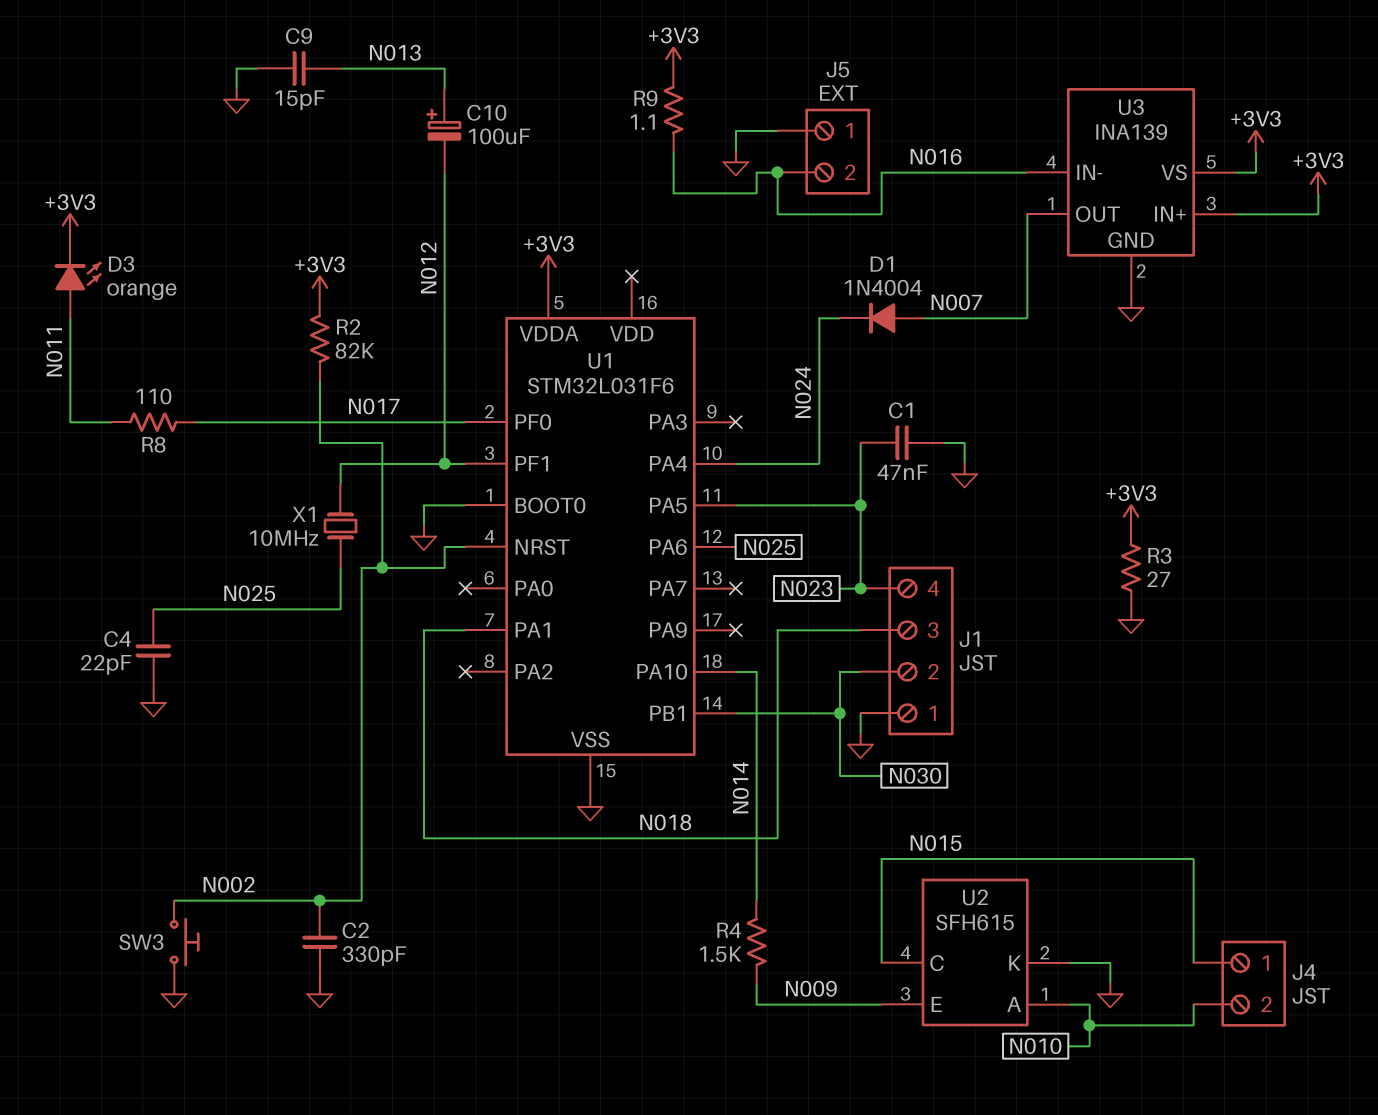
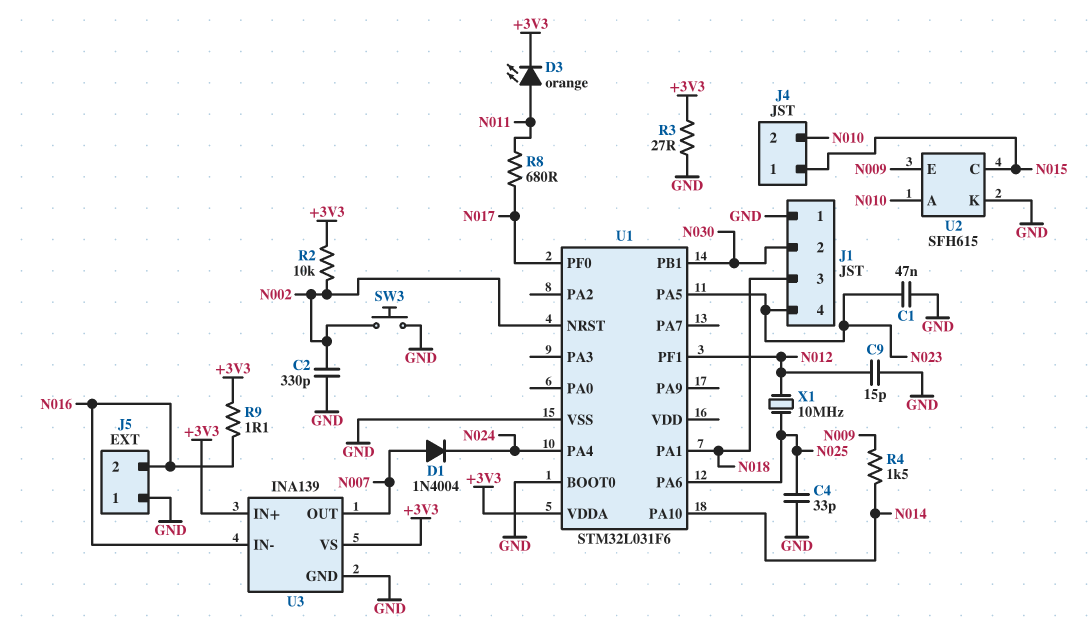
C4: 22pF (GND, N025) -> 33pF (GND, N025)
C9: 15pF (GND, N013) -> 15pF (GND, N012)
C10: 100uF (plus N013, minus N012) -> none
R2: 82k (+3V3, N002) -> 10k (+3V3, N002)
R8: 110 (N011, N017) -> 680 (N011, N017)

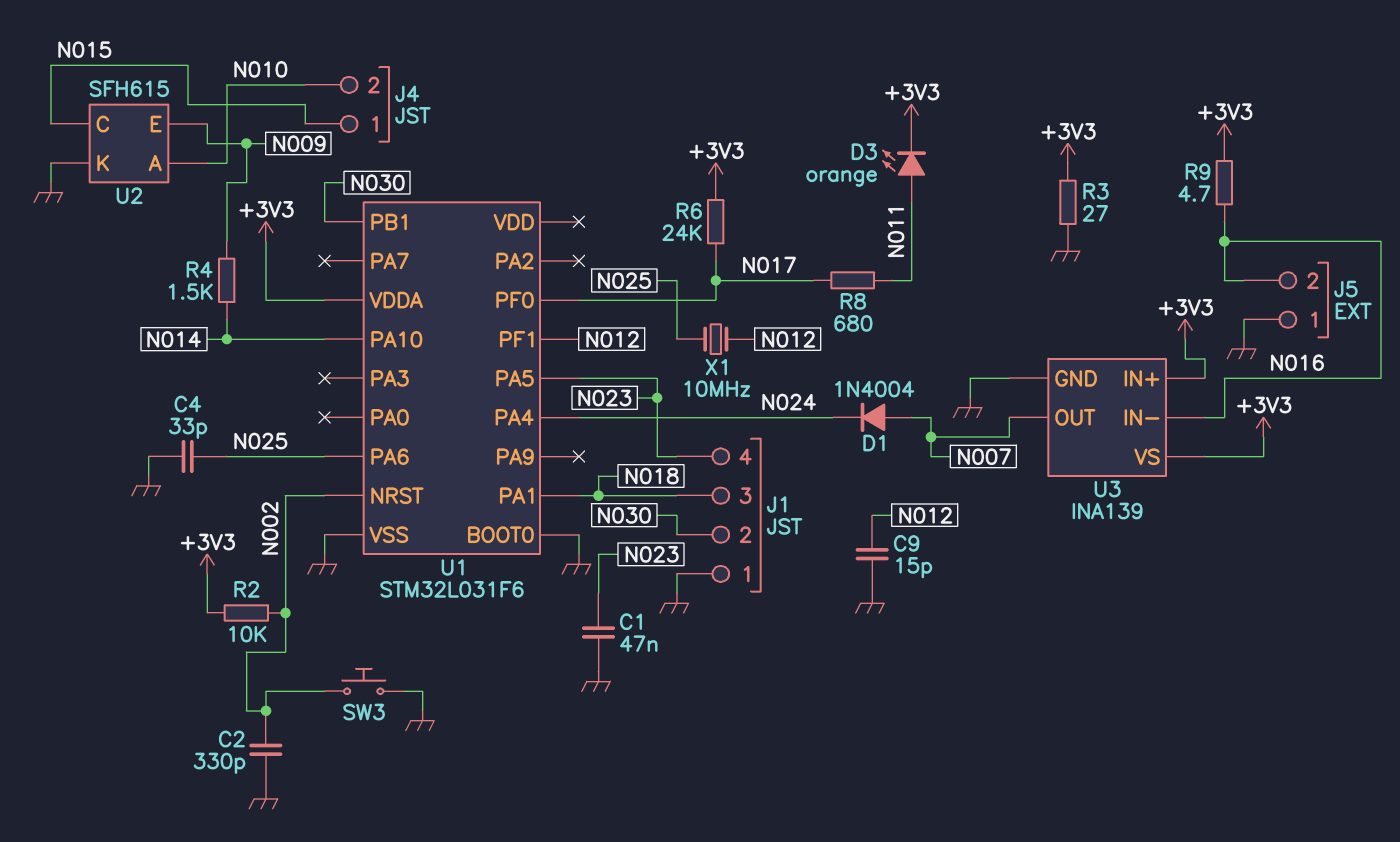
R6: none -> 24k (+3V3, N017)
R9: 1.1 (+3V3, N016) -> 4.7 (+3V3, N016)

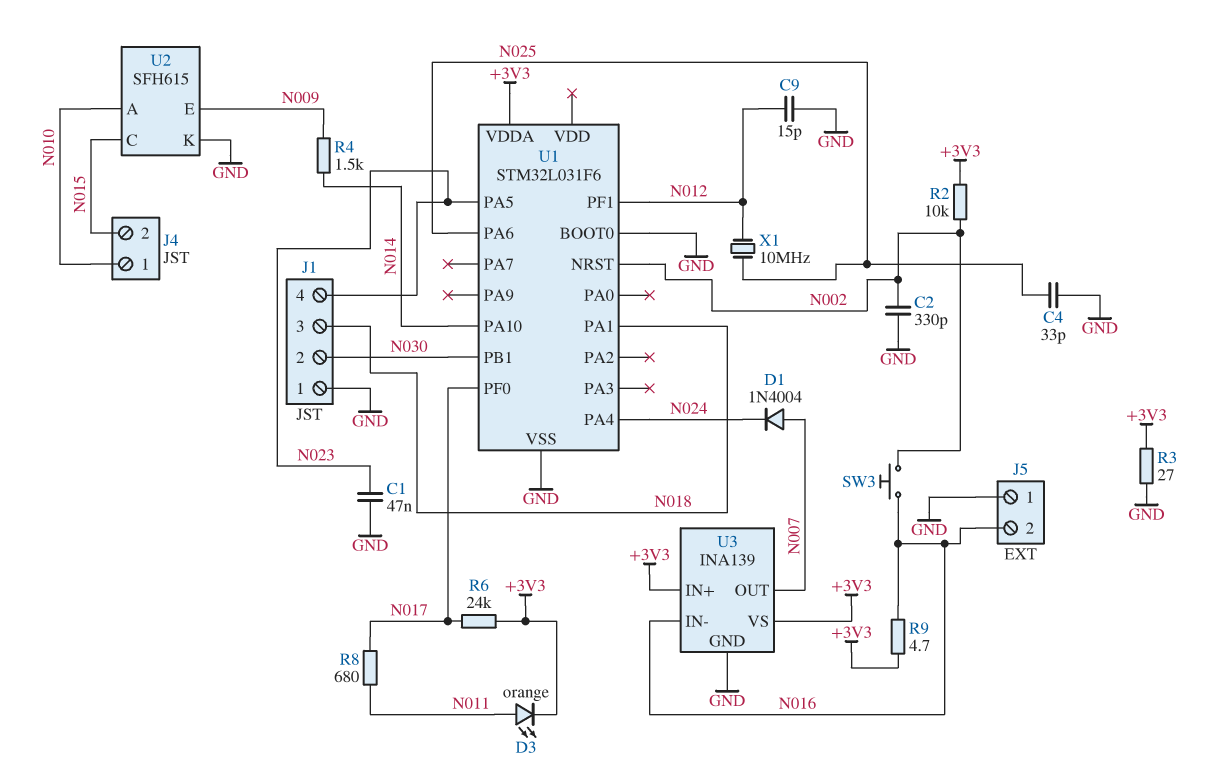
J4 pin 1: N015 -> N010
J4 pin 2: N010 -> N015
SW3: button (GND, N002) -> button (N002, N016)

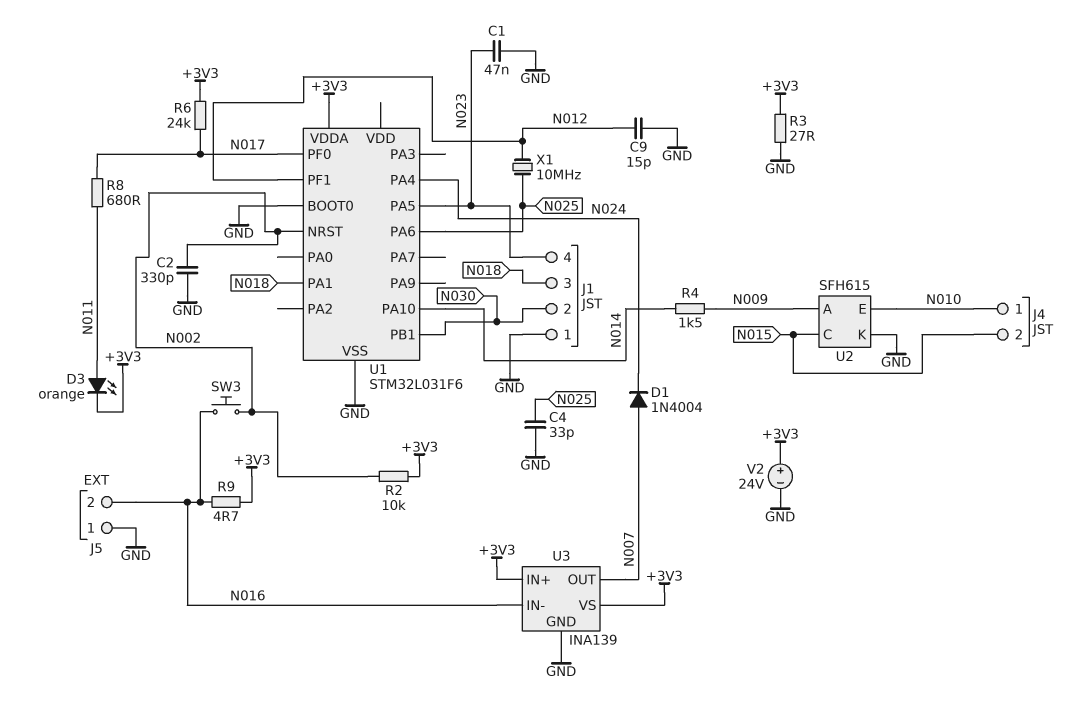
U2 pin A: N010 -> N009
U2 pin E: N009 -> N010
V2: none -> 24V (plus +3V3, minus GND)

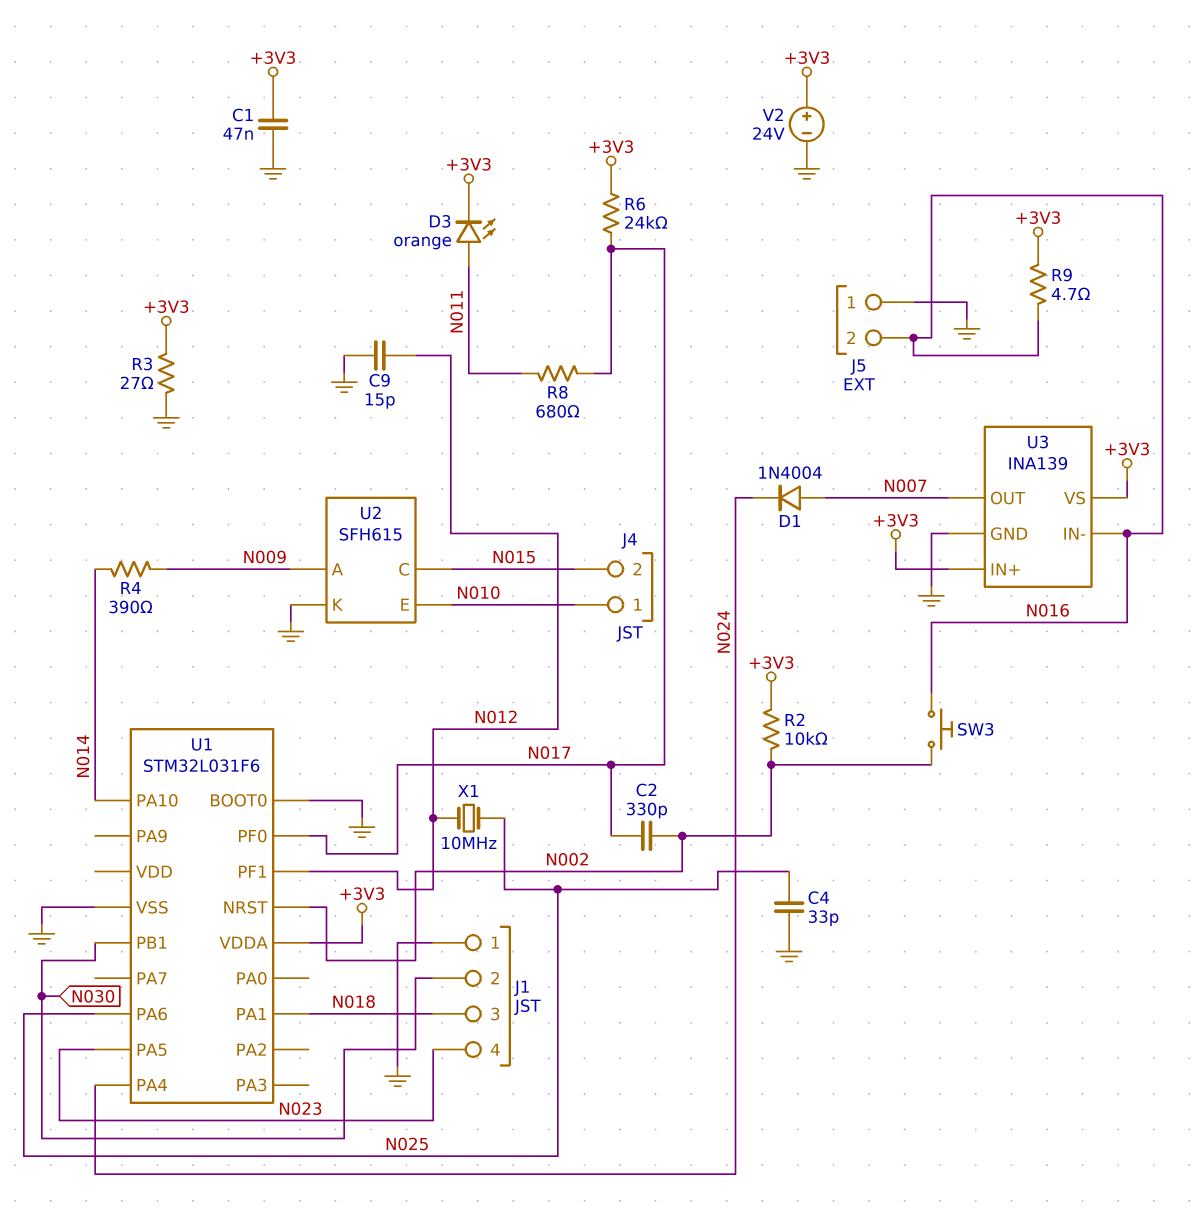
C1: 47nF (GND, N023) -> 47nF (+3V3, GND)
C2: 330pF (GND, N002) -> 330pF (N002, N017)
R4: 1.5k (N009, N014) -> 390 (N009, N014)

